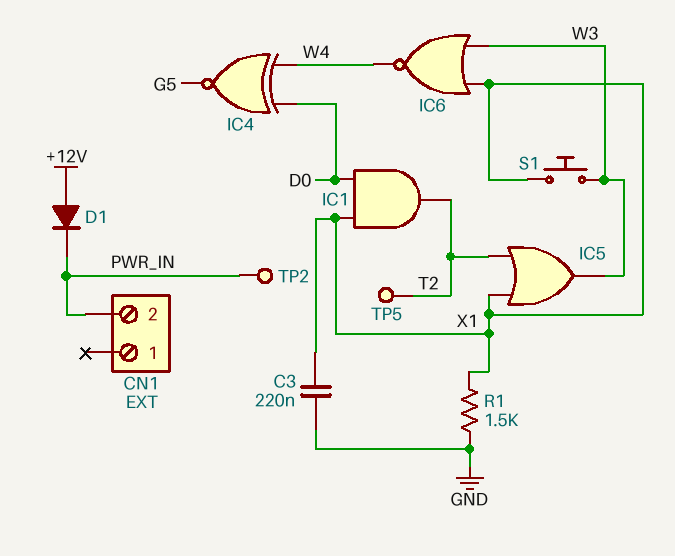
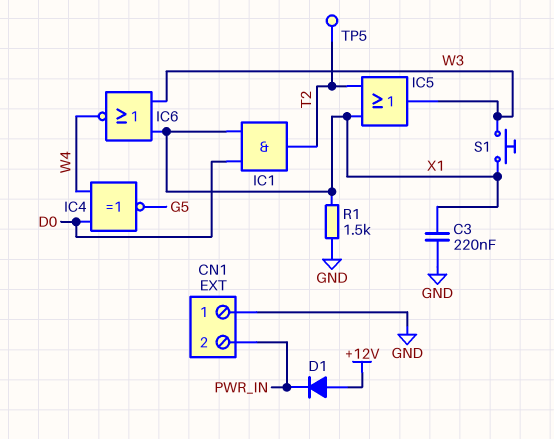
CN1 pin 1: none -> GND
TP2: test point (PWR_IN) -> none

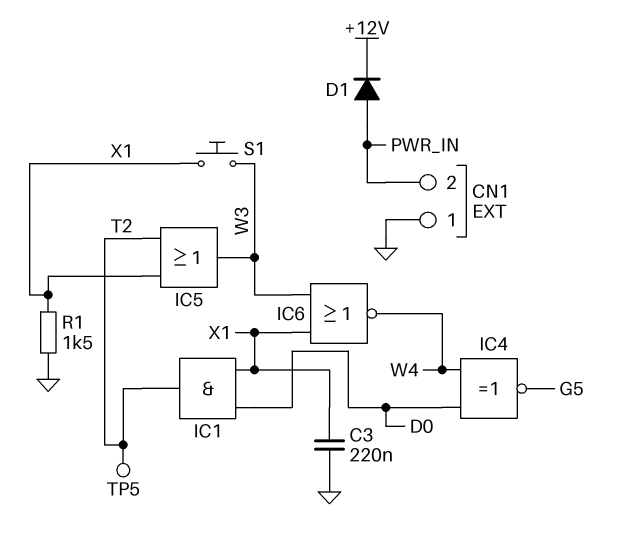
D1: diode (A +12V, K PWR_IN) -> diode (A PWR_IN, K +12V)

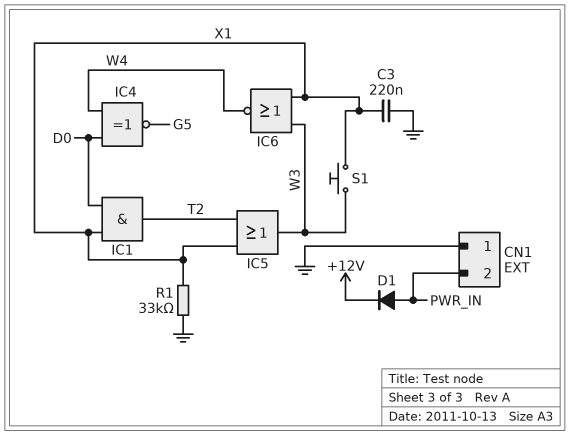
R1: 1.5k (GND, X1) -> 33k (GND, X1)
TP5: test point (T2) -> none

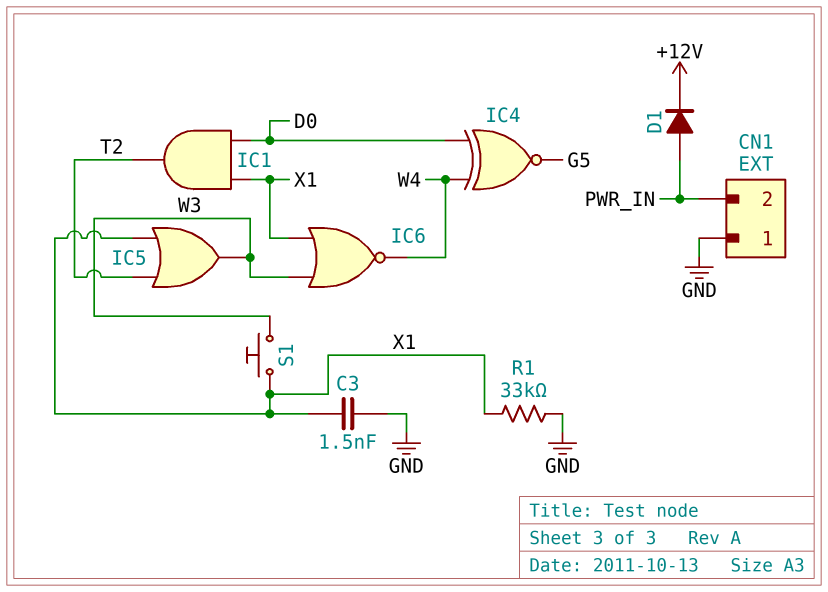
C3: 220nF (GND, X1) -> 1.5nF (GND, X1)

